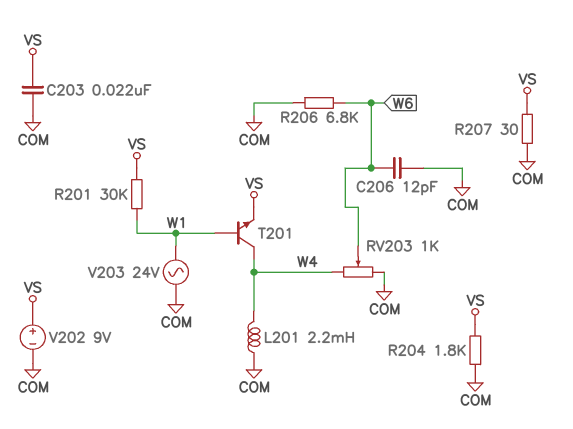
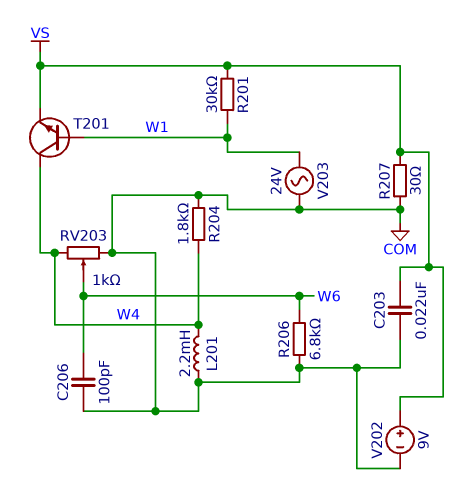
C206: 12pF (COM, W6) -> 100pF (COM, W6)
R204: 1.8k (COM, VS) -> 1.8k (COM, W4)

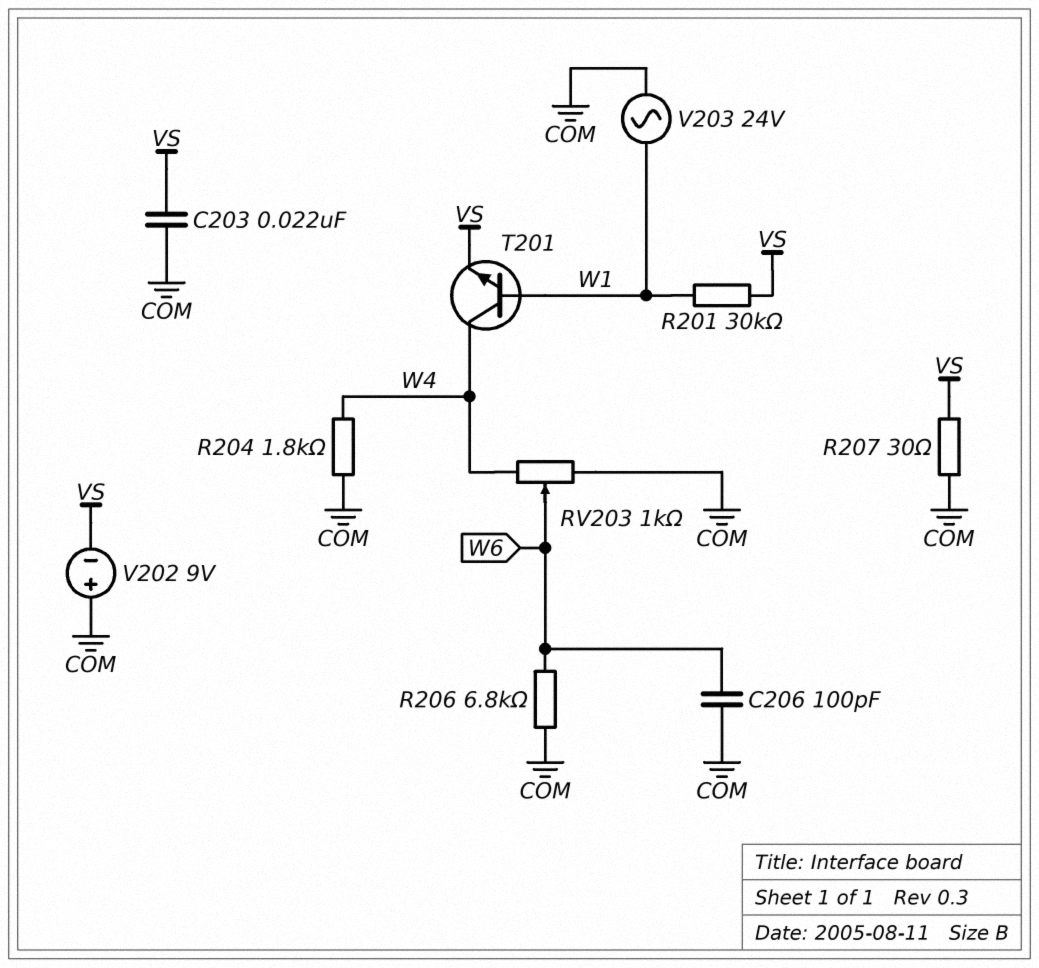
L201: 2.2mH (COM, W4) -> none
V202: 9V (plus VS, minus COM) -> 9V (plus COM, minus VS)

